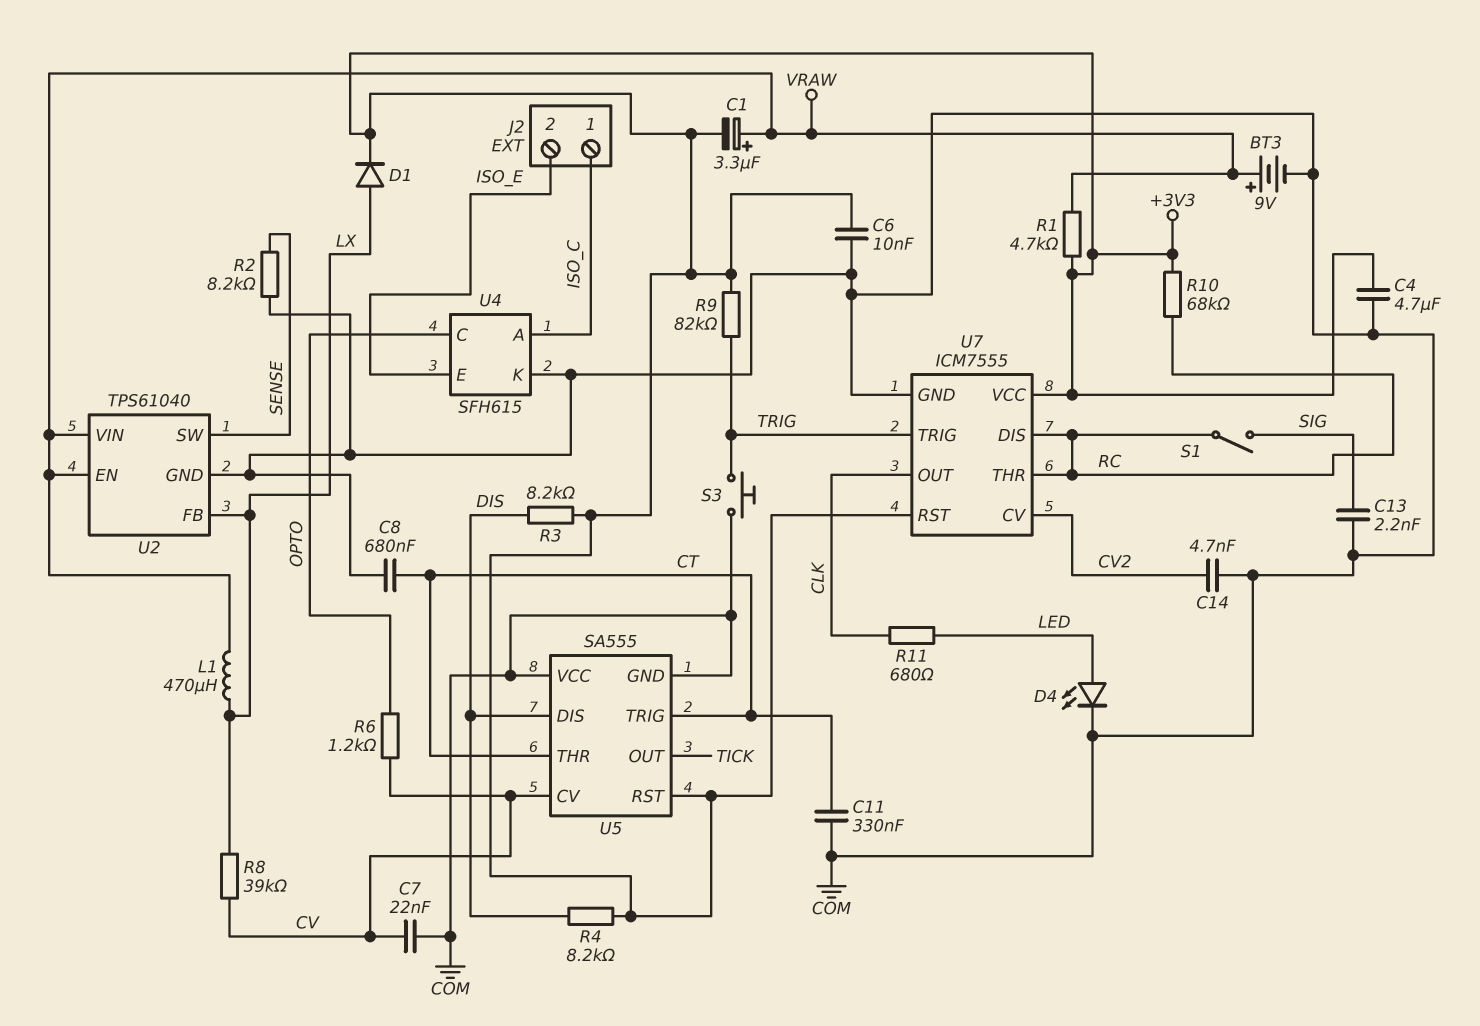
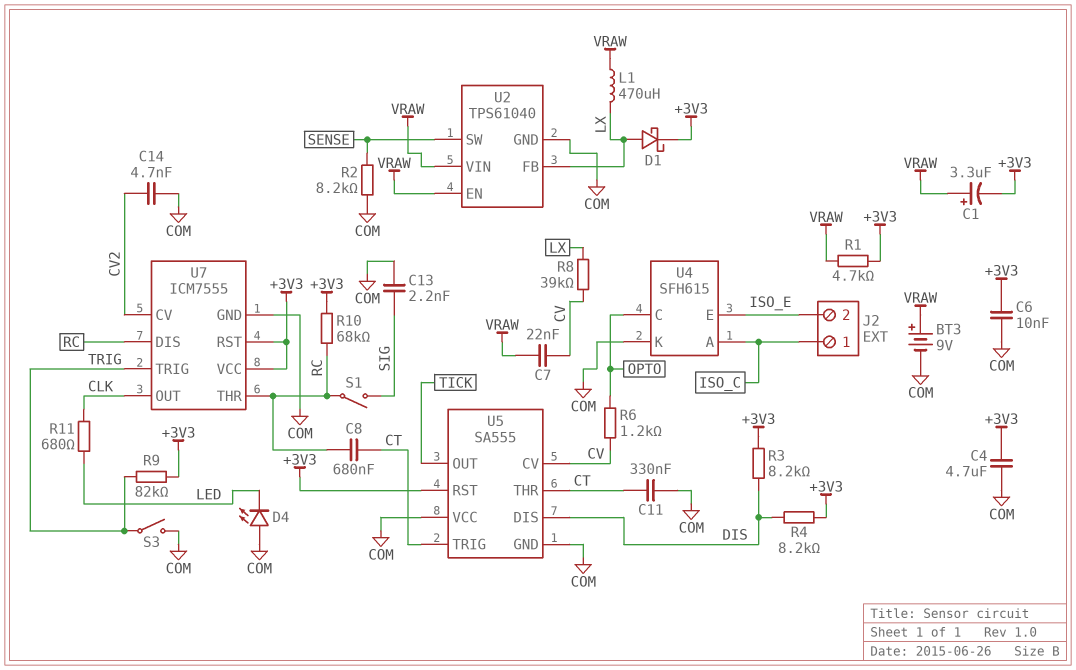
C7: 22nF (COM, CV) -> 22nF (CV, VRAW)
C8: 680nF (COM, CT) -> 680nF (CT, RC)
D1: diode (A LX, K +3V3) -> schottky (A LX, K +3V3)
D4: LED (A LED, K COM) -> LED (A COM, K LED)
S3: button (COM, TRIG) -> switch (COM, TRIG)

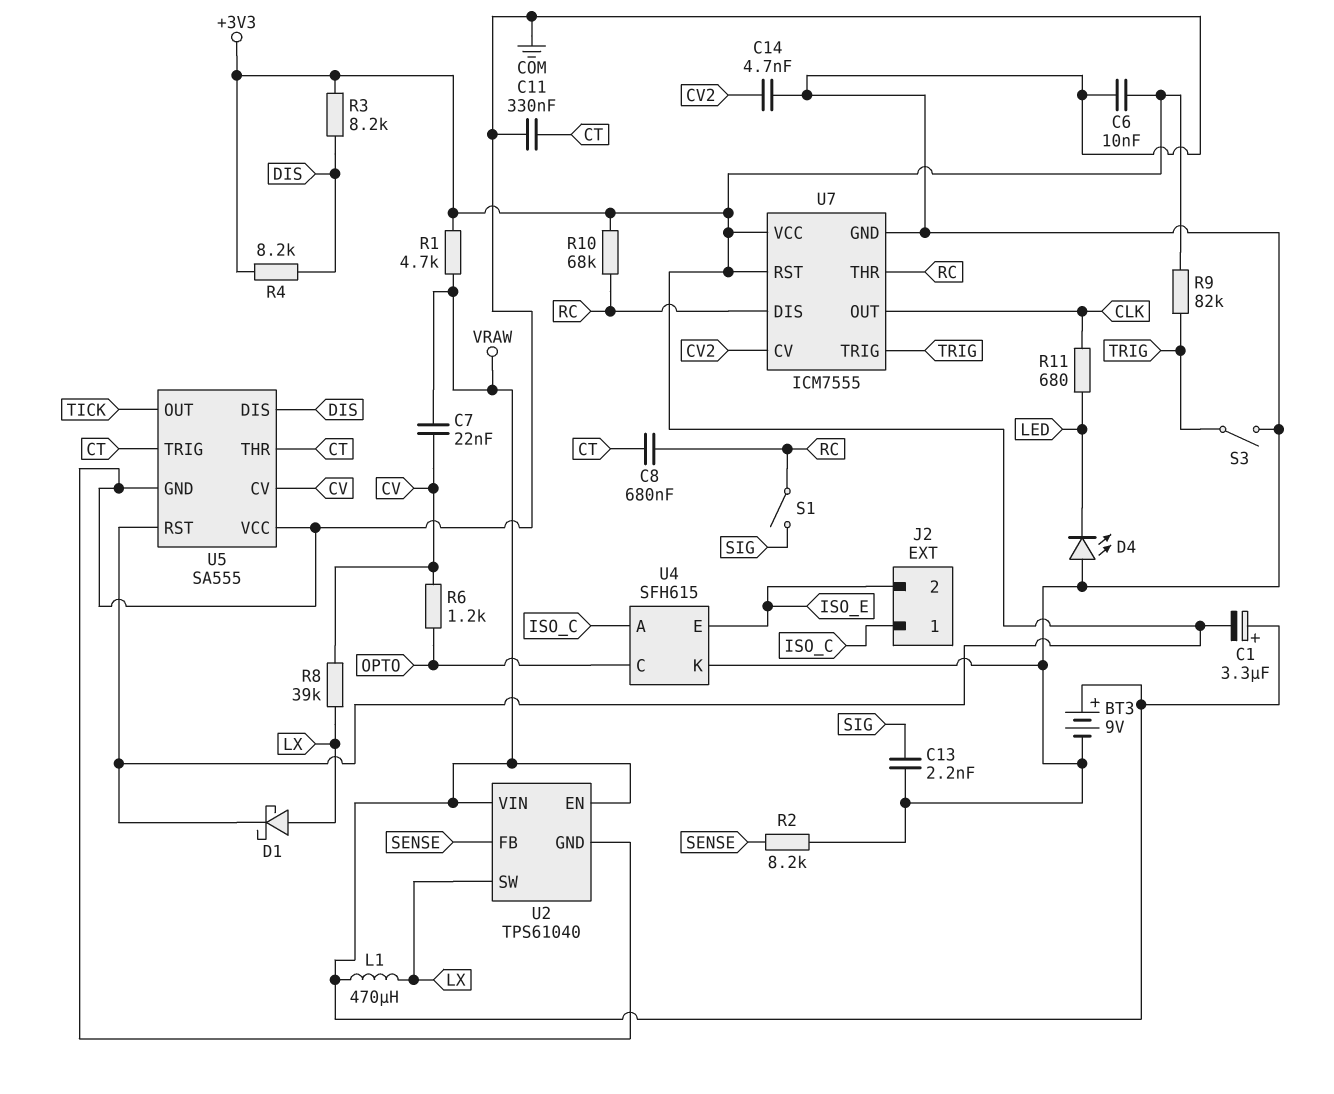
C4: 4.7uF (+3V3, COM) -> none
U2 pin FB: LX -> SENSE
U2 pin SW: SENSE -> LX

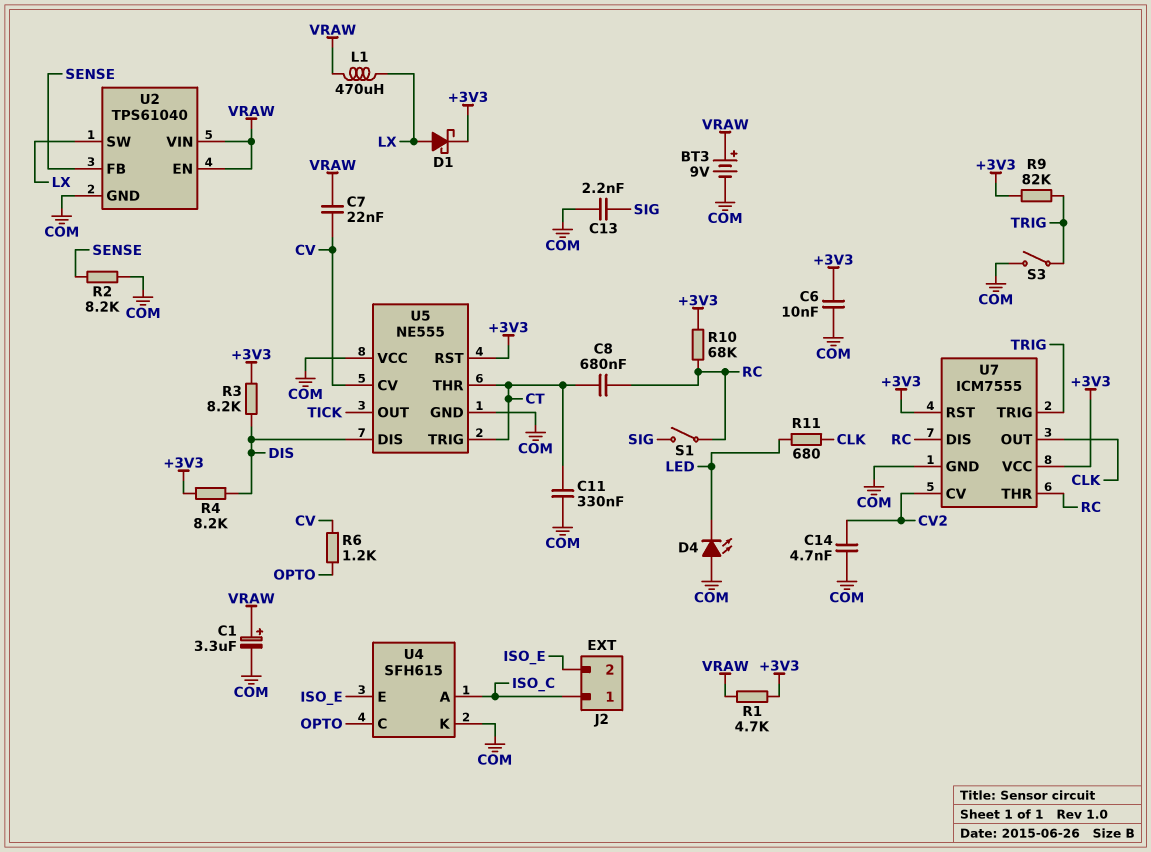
C1: 3.3uF (plus VRAW, minus +3V3) -> 3.3uF (plus VRAW, minus COM)
R8: 39k (CV, LX) -> none
U5: SA555 -> NE555

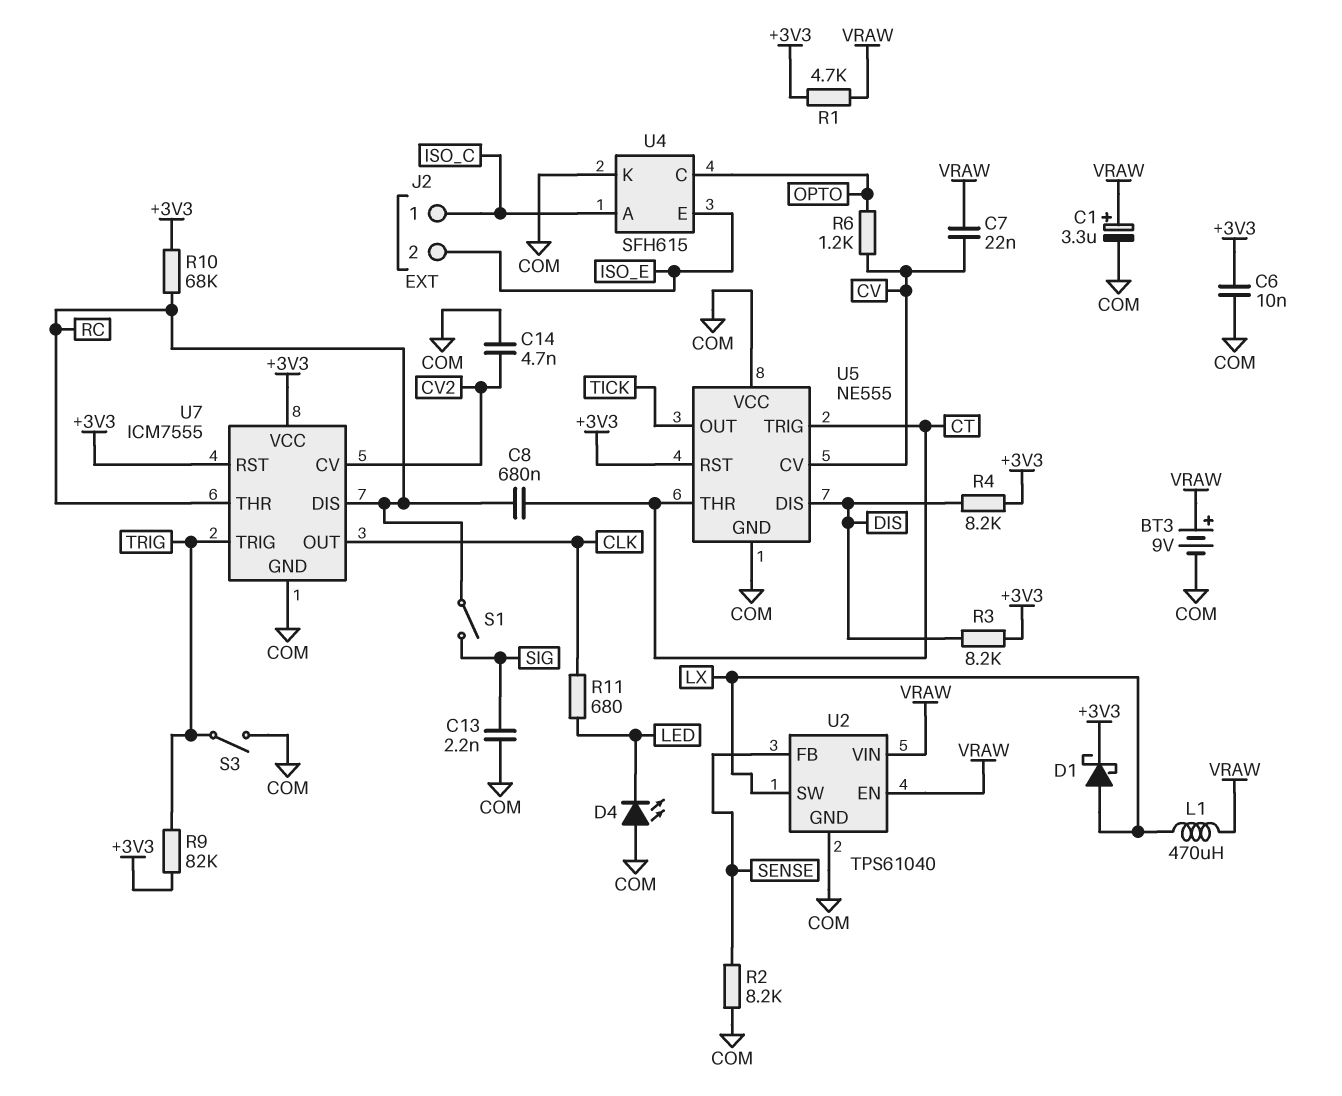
C11: 330nF (COM, CT) -> none

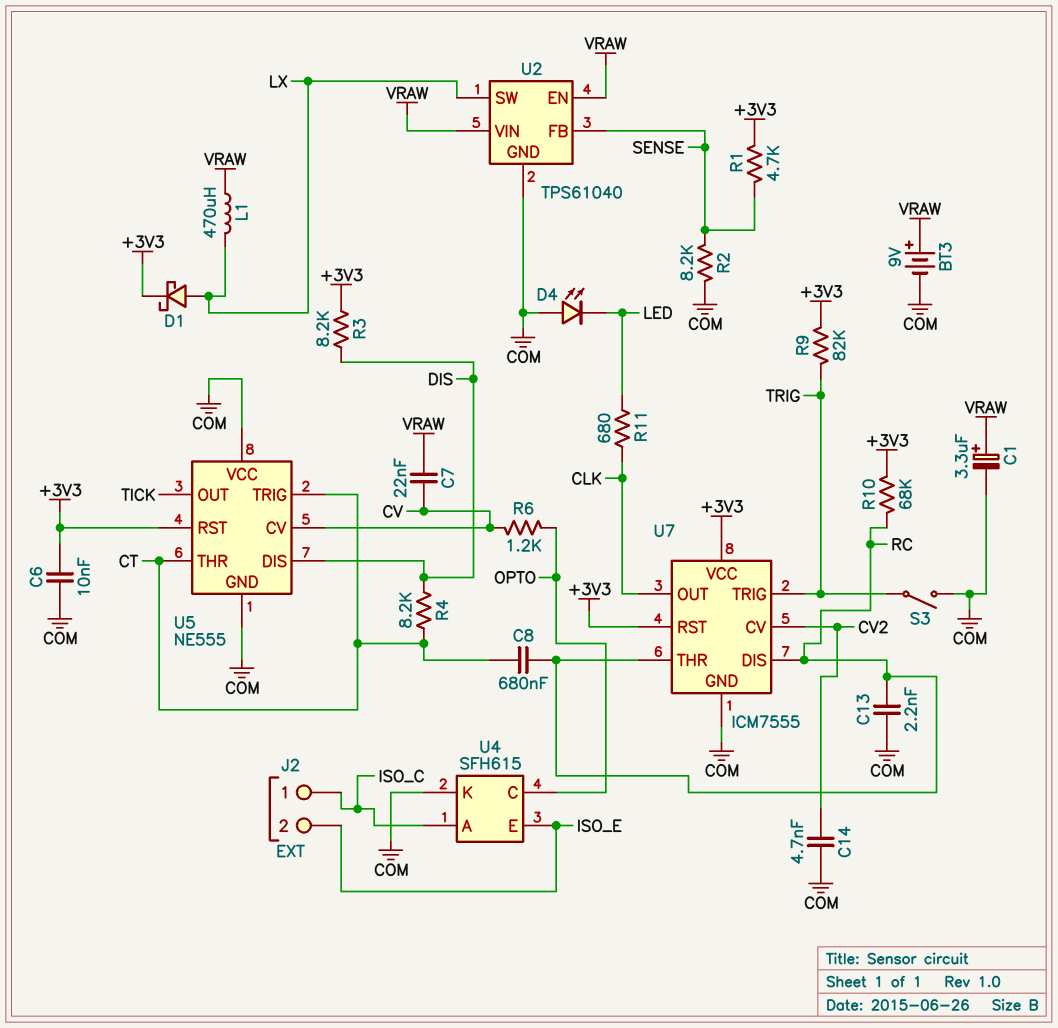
C13: 2.2nF (COM, SIG) -> 2.2nF (COM, RC)
R1: 4.7k (+3V3, VRAW) -> 4.7k (+3V3, SENSE)
R4: 8.2k (+3V3, DIS) -> 8.2k (CT, DIS)
S1: switch (RC, SIG) -> none

